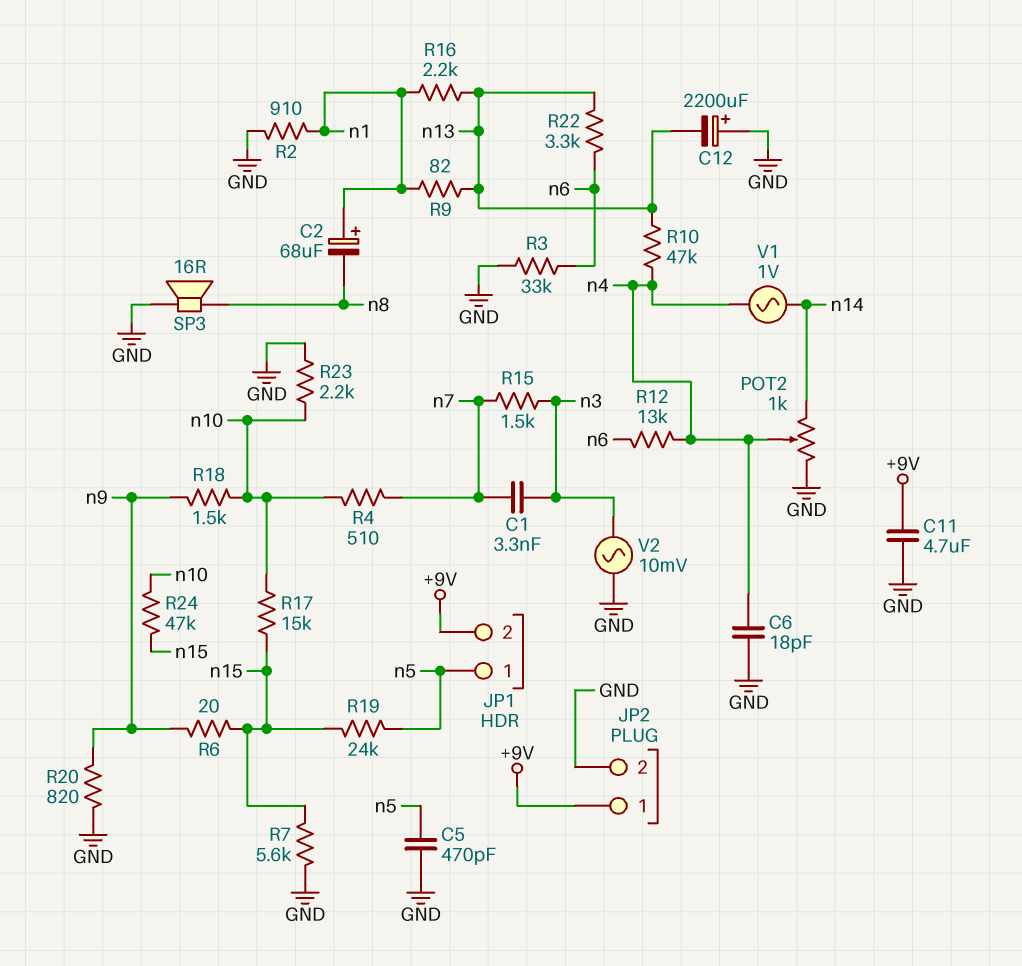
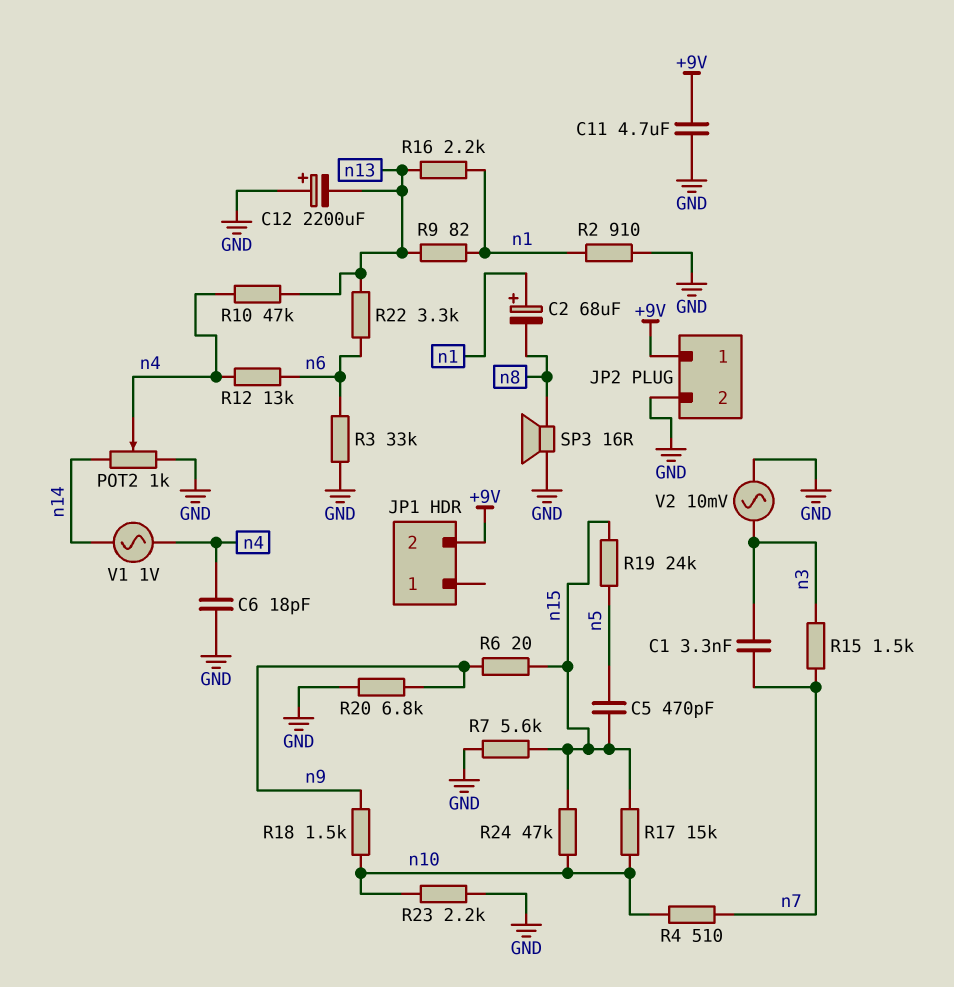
C5: 470pF (GND, n5) -> 470pF (n5, n15)
JP1 pin 1: n5 -> none
R20: 820 (GND, n9) -> 6.8k (GND, n9)

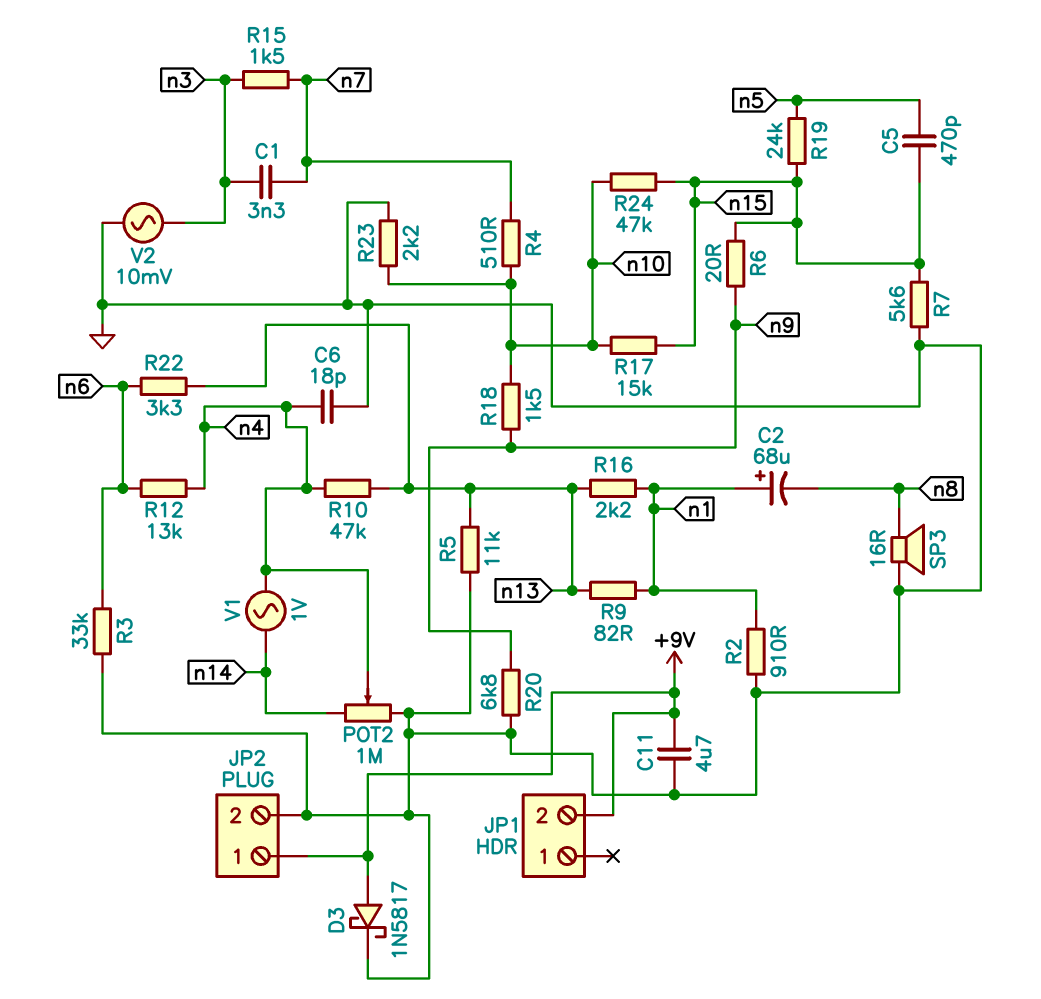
C12: 2200uF (plus GND, minus n13) -> none
D3: none -> schottky 1N5817 (A +9V, K GND)
POT2: 1k (GND, n14, wiper n4) -> 1M (GND, n14, wiper n4)
R5: none -> 11k (GND, n13)

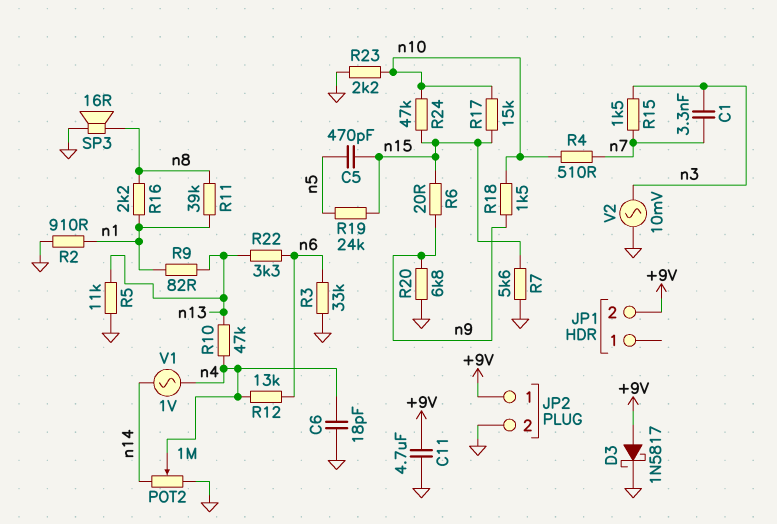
C2: 68uF (plus n1, minus n8) -> none
R11: none -> 39k (n1, n8)
R16: 2.2k (n1, n13) -> 2.2k (n1, n8)

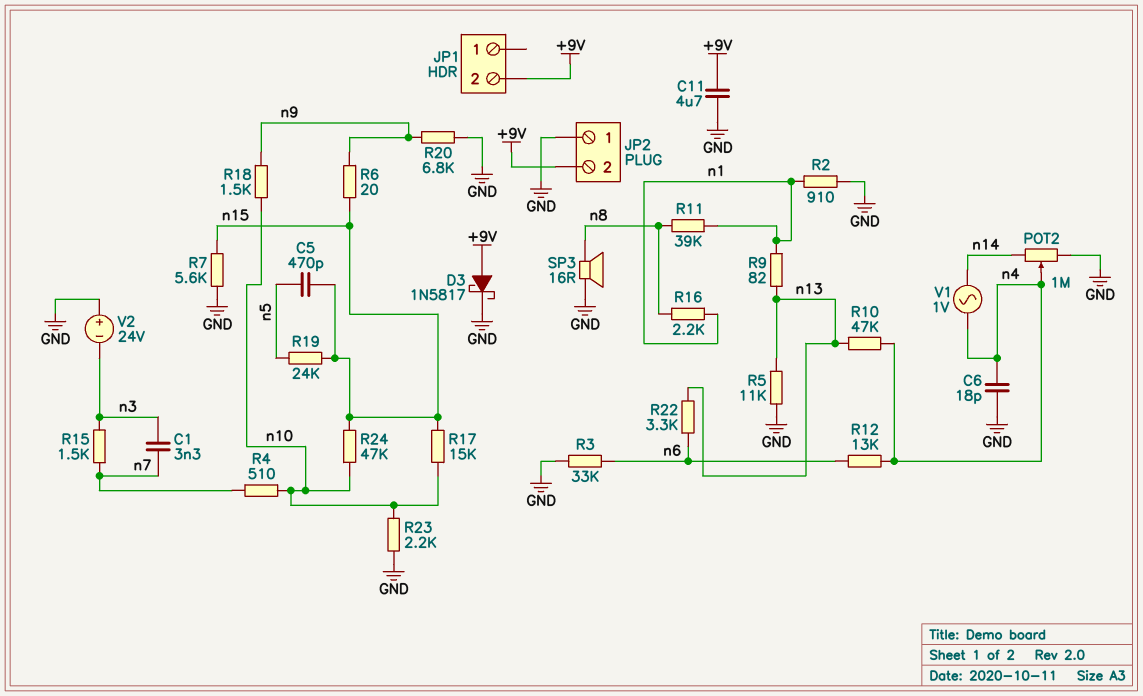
JP2 pin 1: +9V -> GND
JP2 pin 2: GND -> +9V
V2: AC 10mV (GND, n3) -> 24V (plus GND, minus n3)

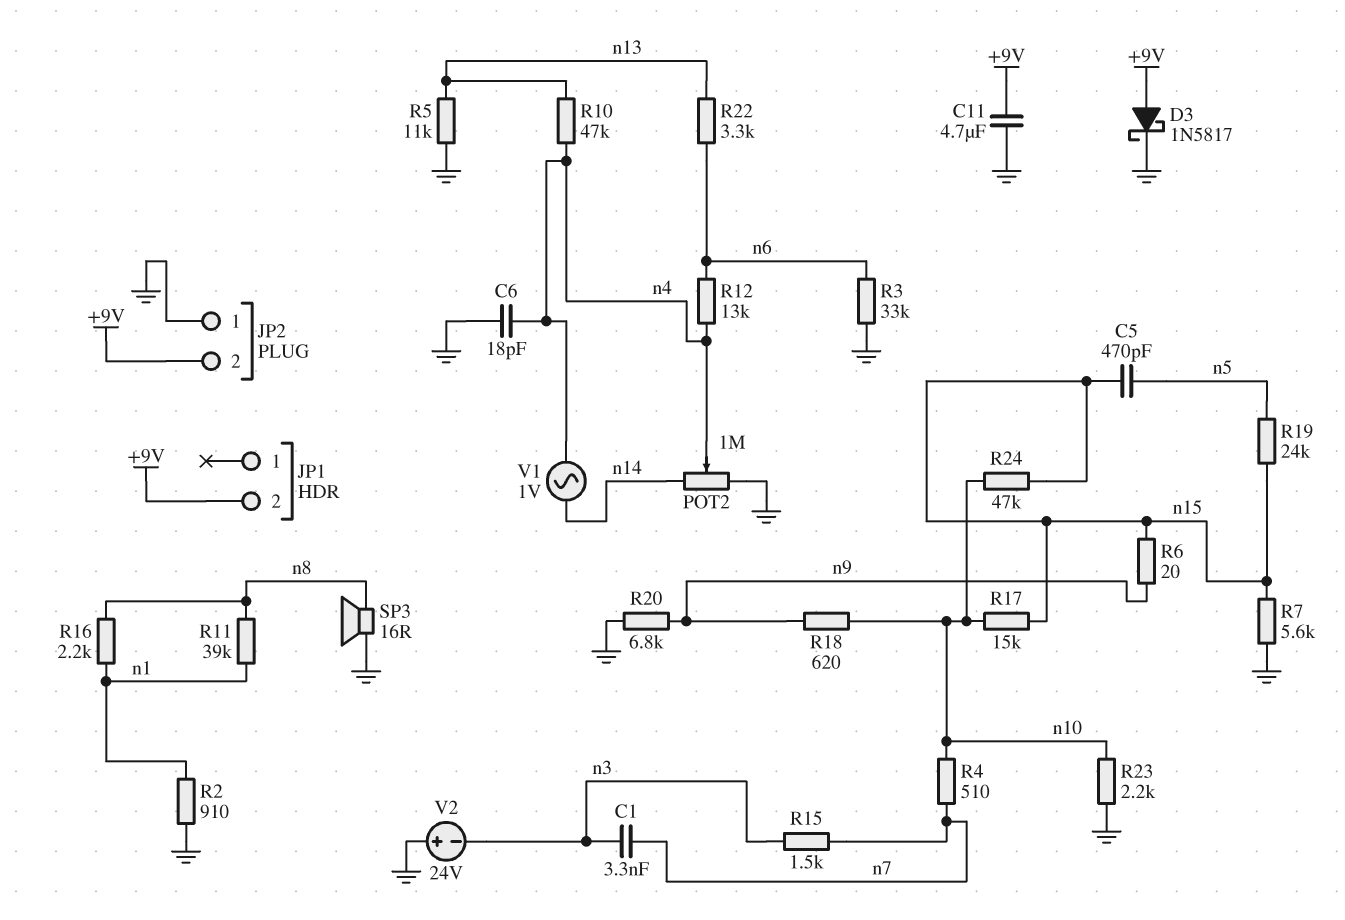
R9: 82 (n1, n13) -> none
R18: 1.5k (n9, n10) -> 620 (n9, n10)

